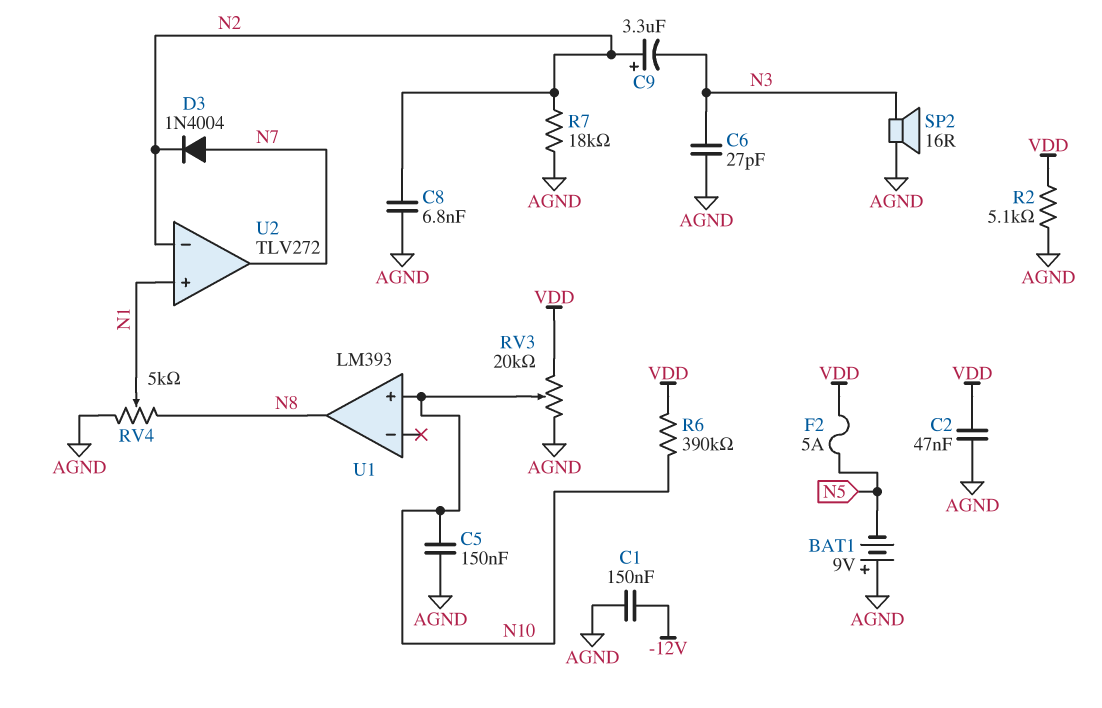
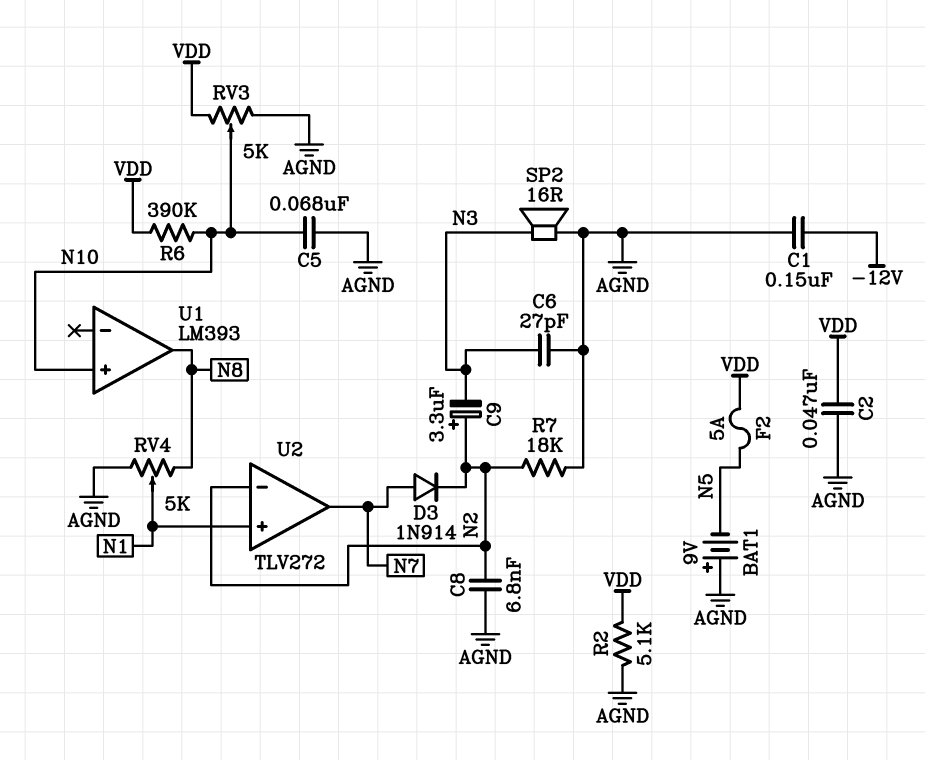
C5: 150nF (AGND, N10) -> 68nF (AGND, N10)
D3: diode 1N4004 (A N7, K N2) -> diode 1N914 (A N7, K N2)
RV3: 20k (AGND, VDD, wiper N10) -> 5k (AGND, VDD, wiper N10)

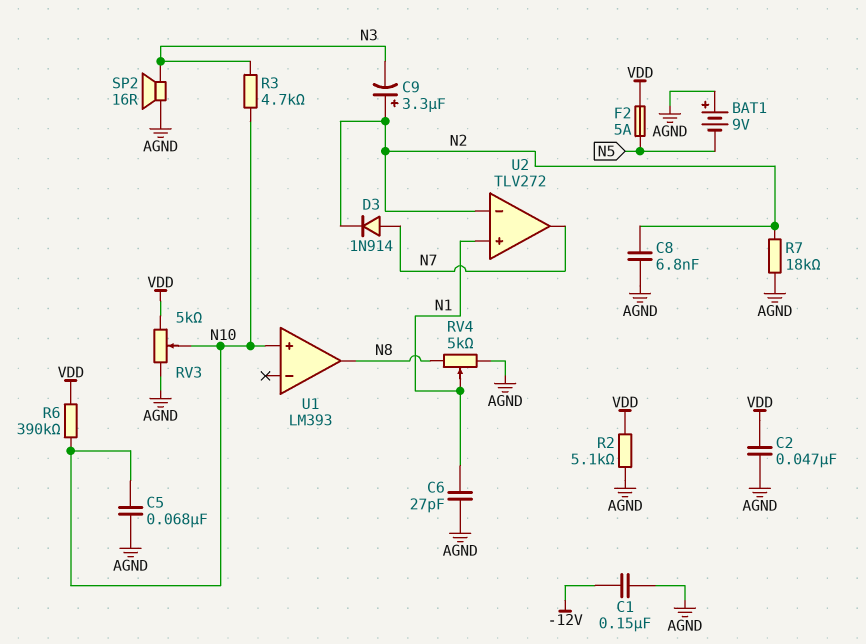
C6: 27pF (AGND, N3) -> 27pF (AGND, N1)
R3: none -> 4.7k (N3, N10)

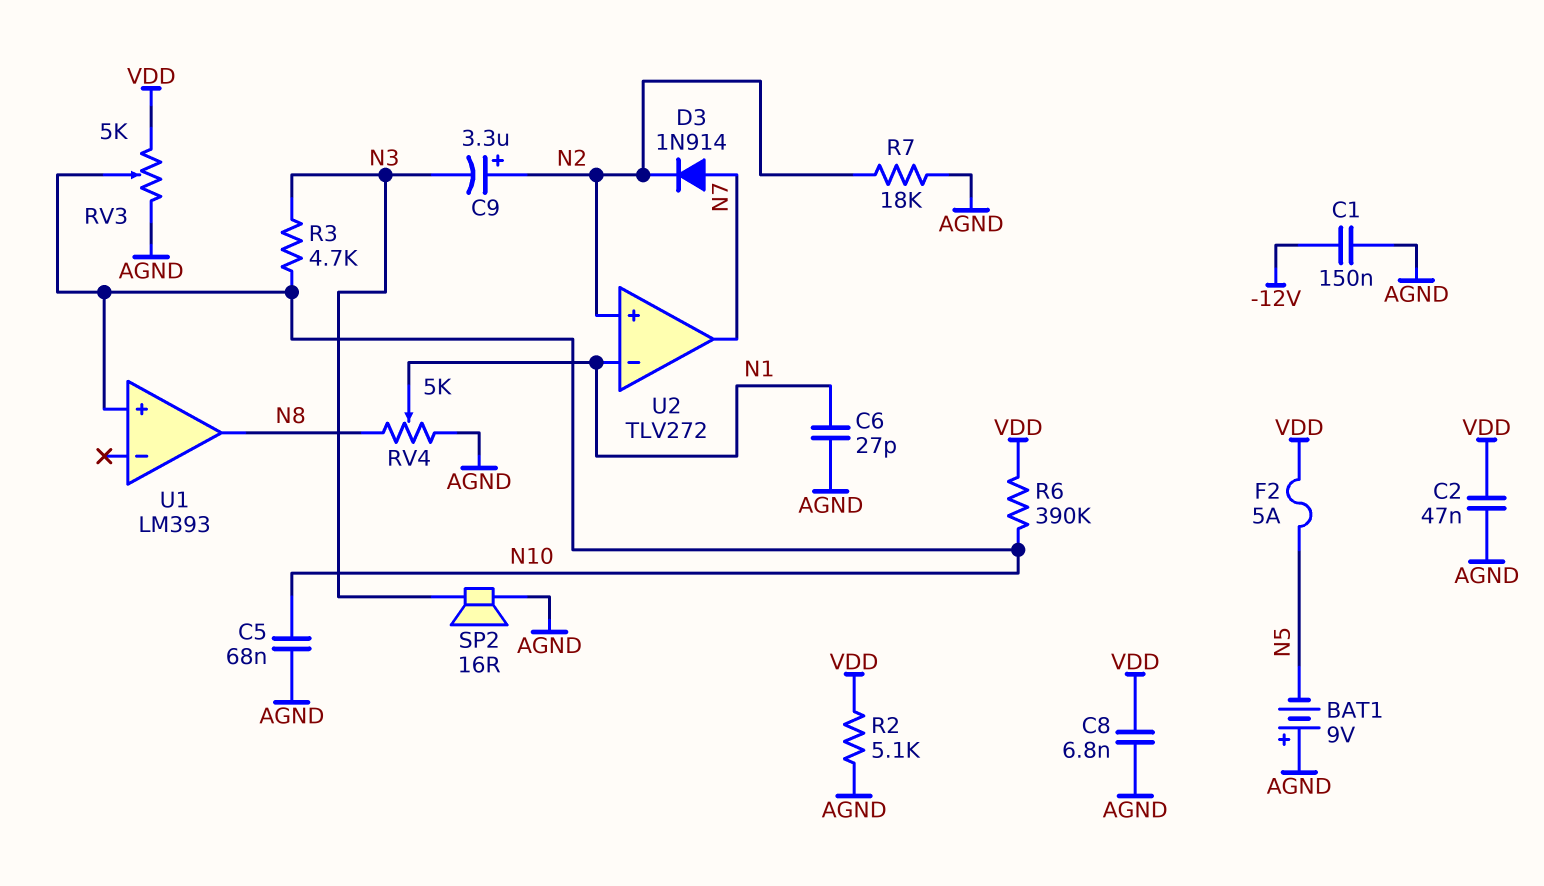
C8: 6.8nF (AGND, N2) -> 6.8nF (AGND, VDD)
U2 pin in+: N1 -> N2
U2 pin in-: N2 -> N1

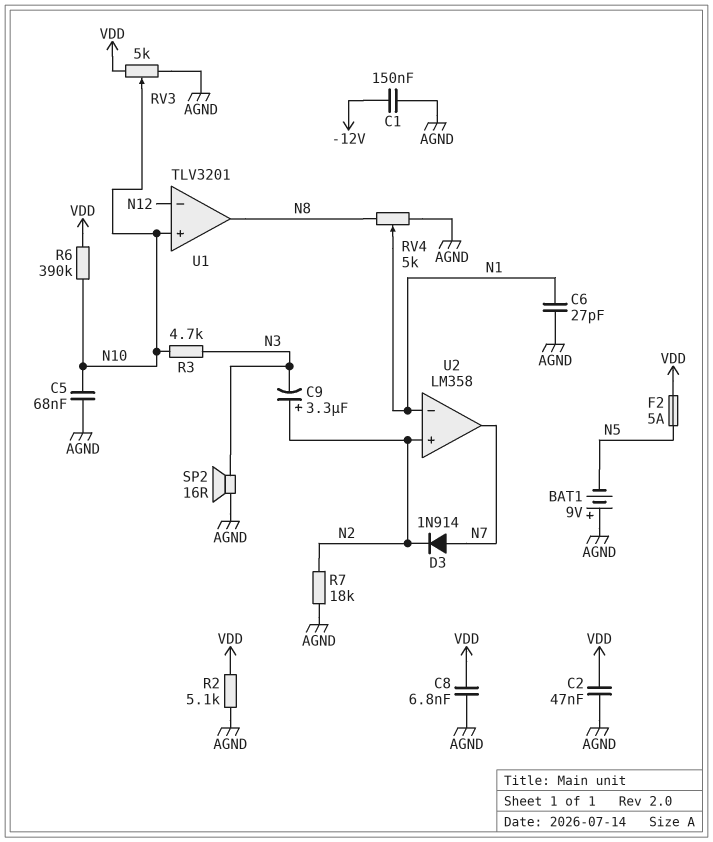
U1: LM393 -> TLV3201
U1 pin in-: none -> N12
U2: TLV272 -> LM358

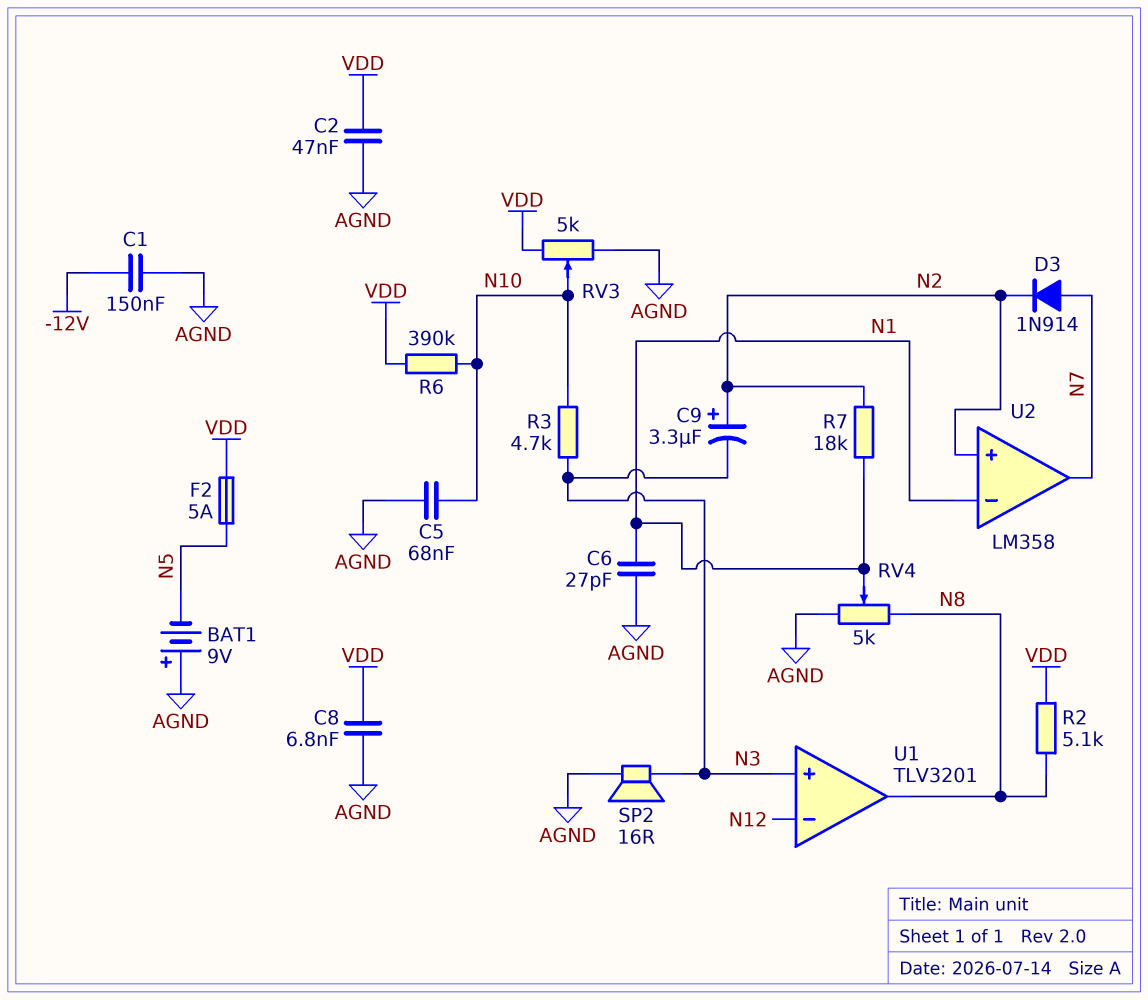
R2: 5.1k (AGND, VDD) -> 5.1k (N8, VDD)
R7: 18k (AGND, N2) -> 18k (N1, N2)
U1 pin in+: N10 -> N3

